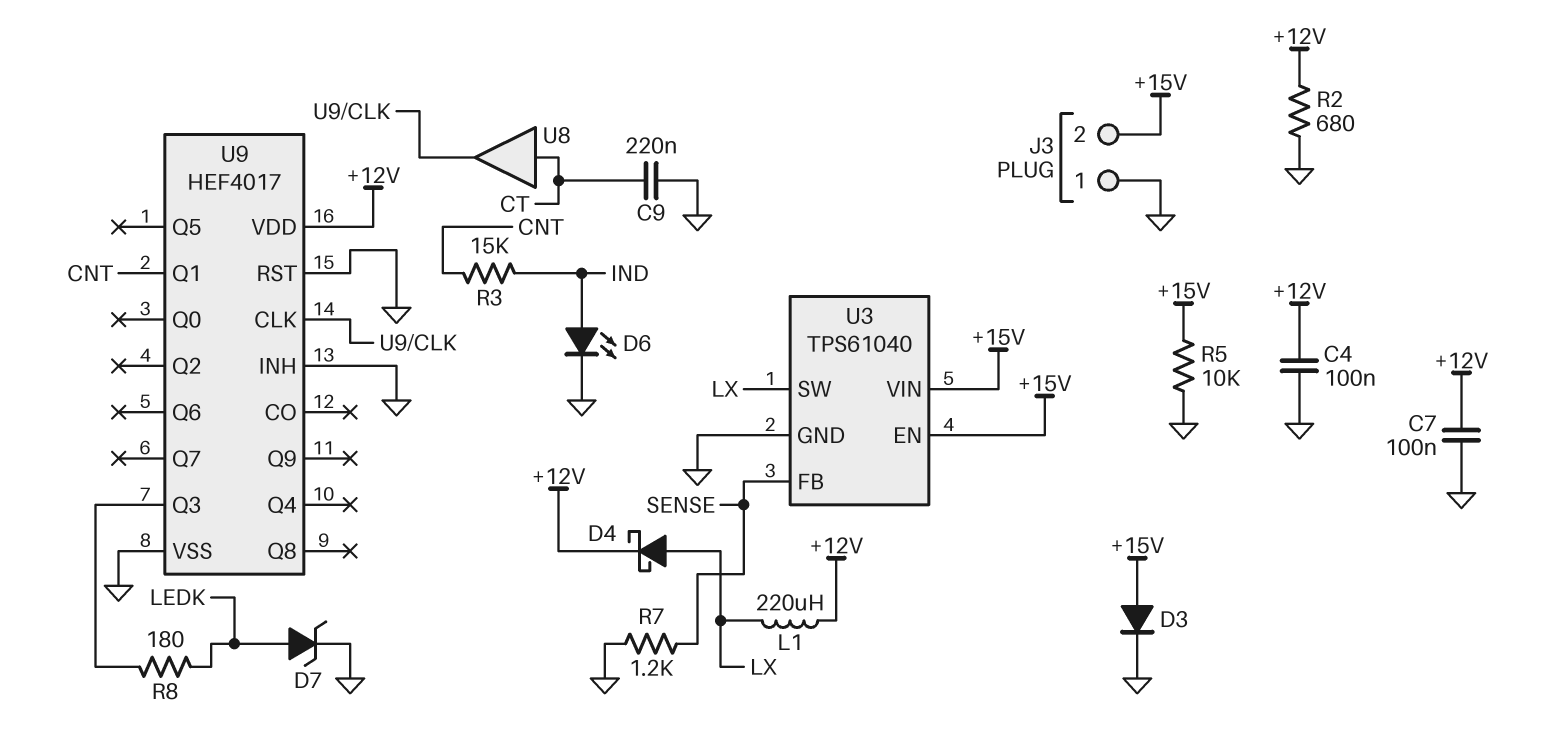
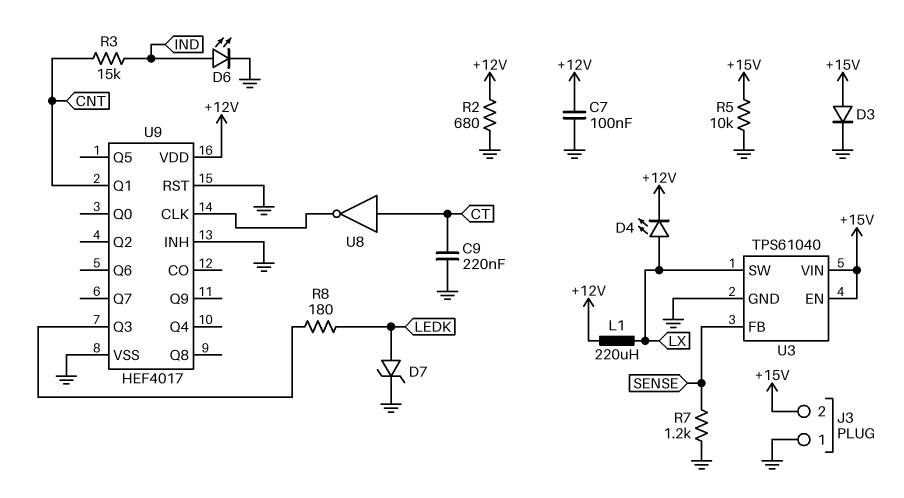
C4: 100nF (+12V, GND) -> none
D4: schottky (A LX, K +12V) -> LED (A LX, K +12V)
U8: buffer (in CT, out U9/CLK) -> NOT (in CT, out U9/CLK)

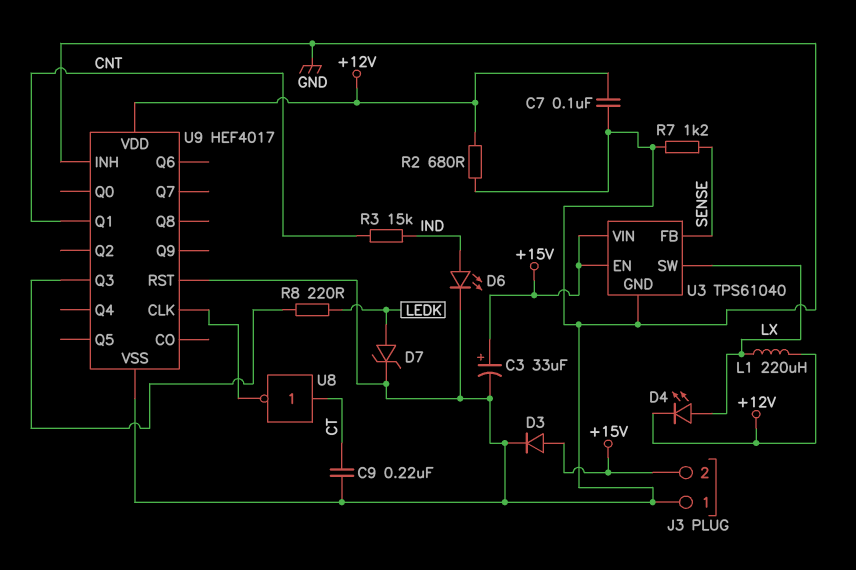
C3: none -> 33uF (plus +15V, minus GND)
R5: 10k (+15V, GND) -> none
R8: 180 (LEDK, U9/Q3) -> 220 (LEDK, U9/Q3)

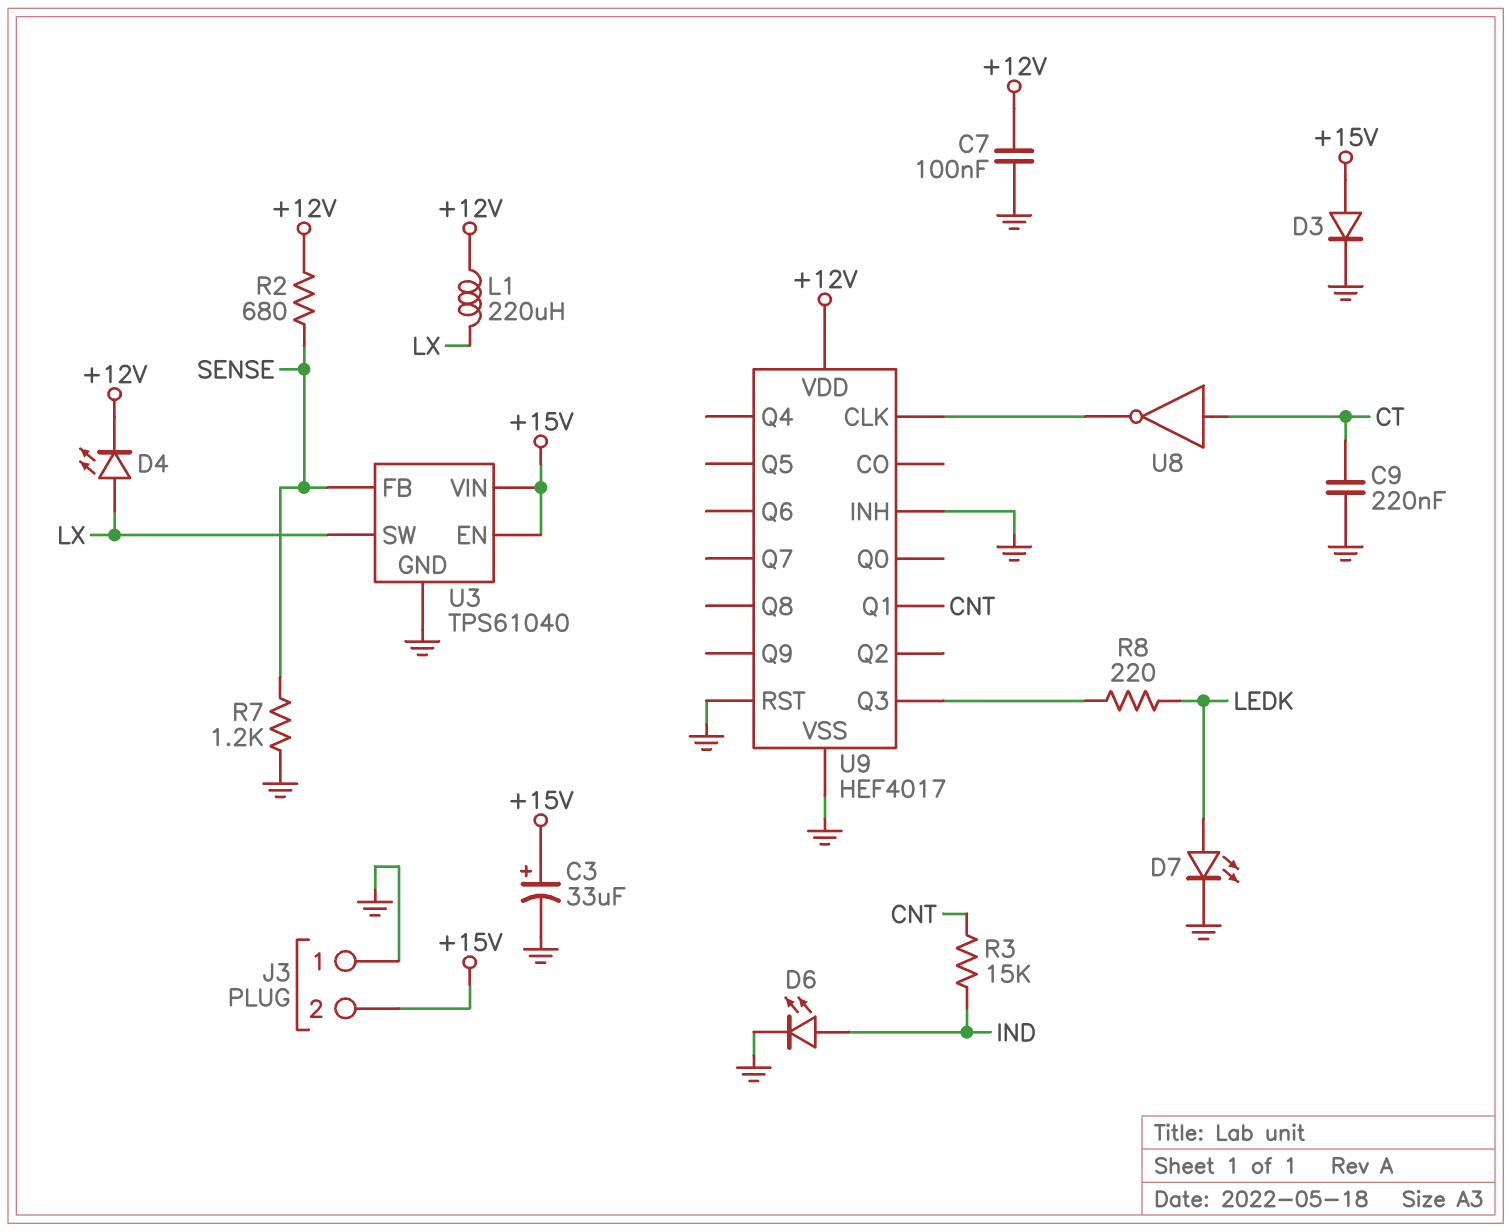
D7: zener (A LEDK, K GND) -> LED (A LEDK, K GND)
R2: 680 (+12V, GND) -> 680 (+12V, SENSE)

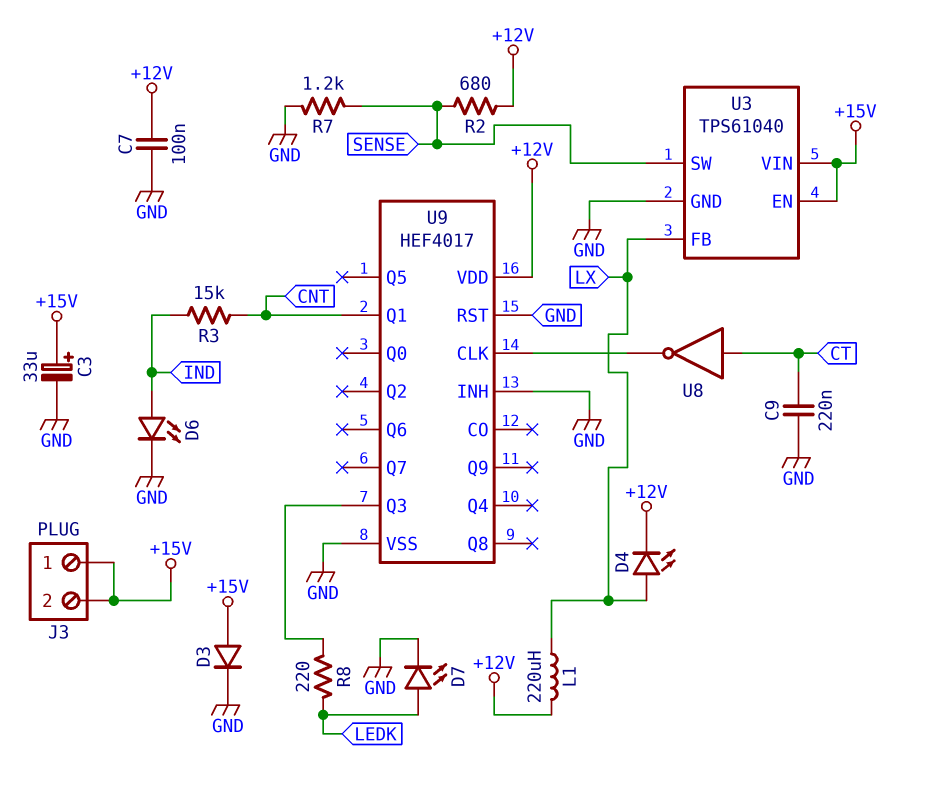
J3 pin 1: GND -> +15V
U3 pin FB: SENSE -> LX
U3 pin SW: LX -> SENSE

